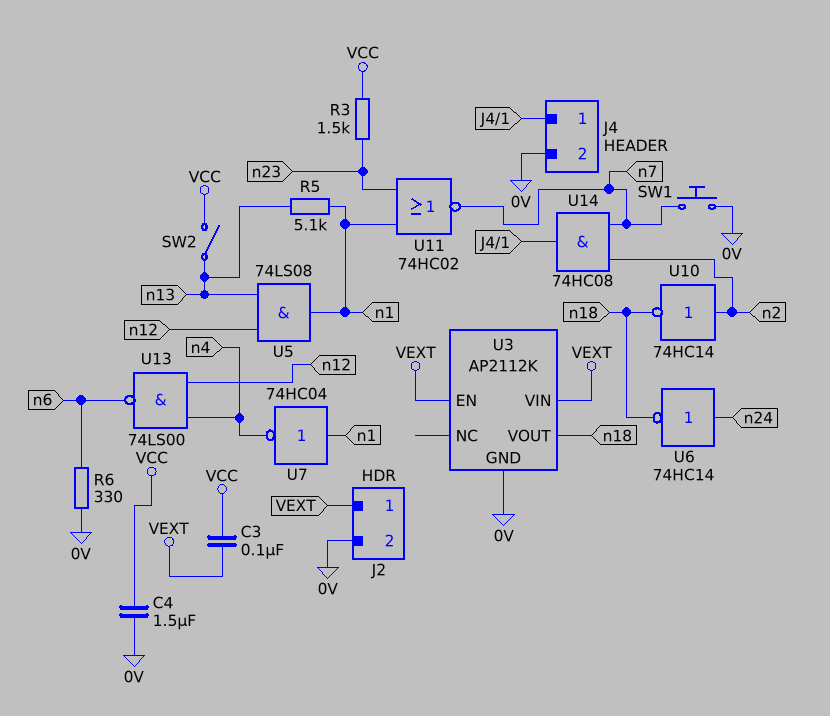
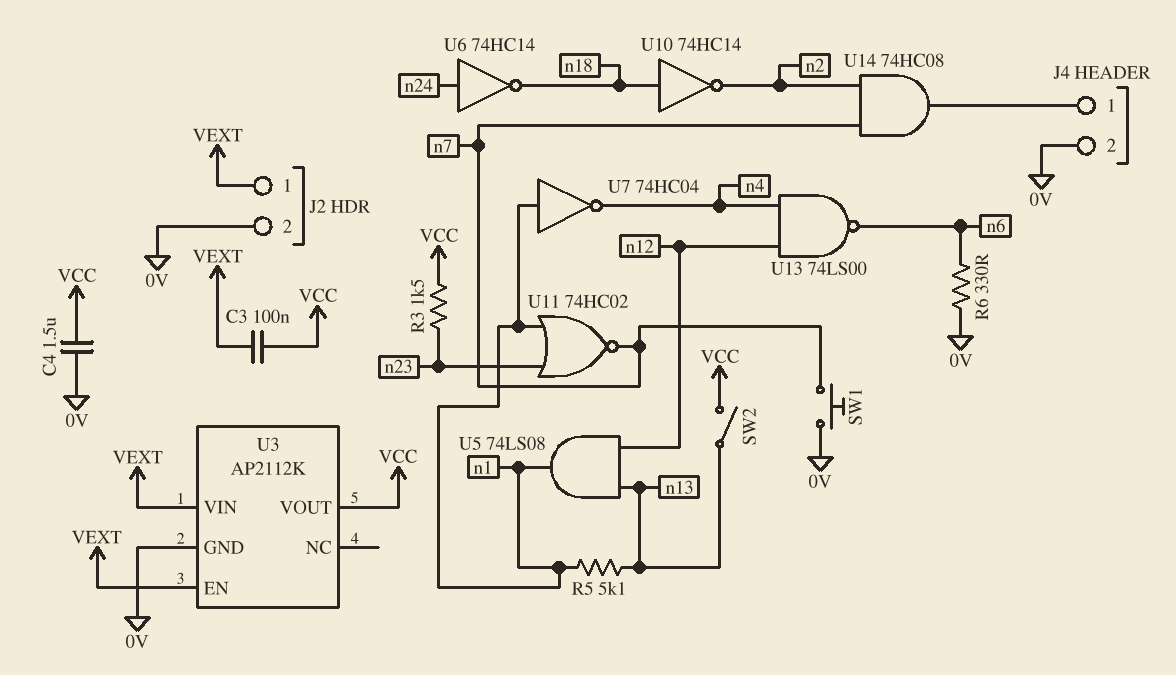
U3 pin VOUT: n18 -> VCC
U10: NOT 74HC14 (in n2, out n18) -> NOT 74HC14 (in n18, out n2)

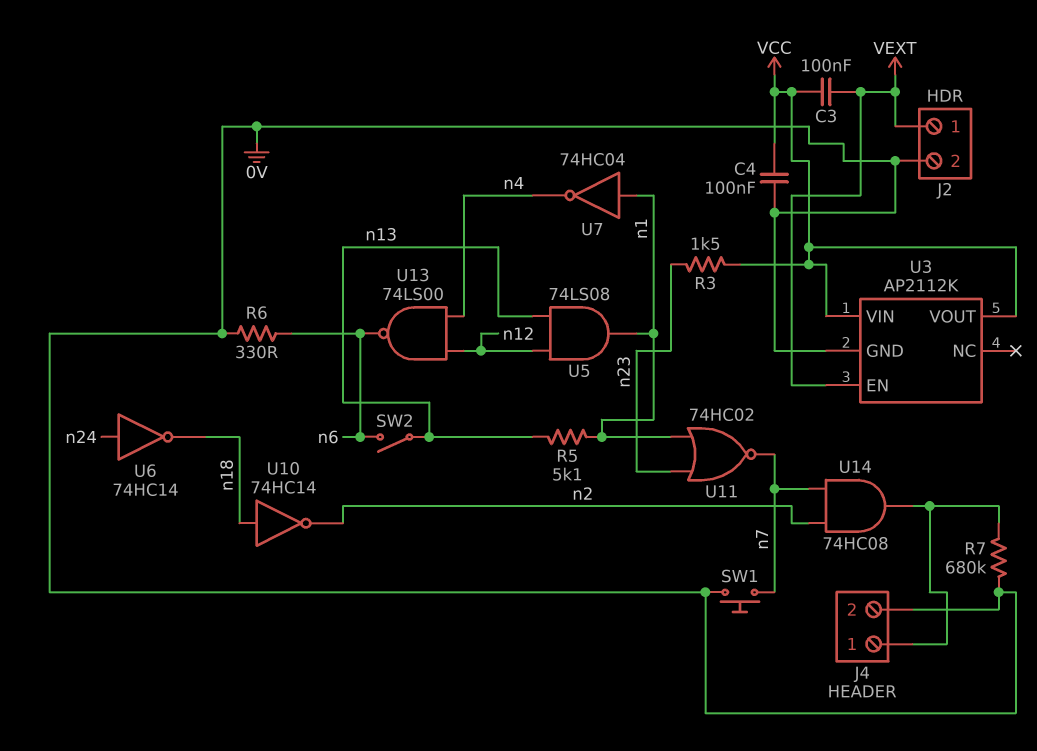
C4: 1.5uF (0V, VCC) -> 100nF (0V, VCC)
R7: none -> 680k (0V, J4/1)
SW2: switch (VCC, n13) -> switch (n6, n13)
U3 pin VIN: VEXT -> VCC

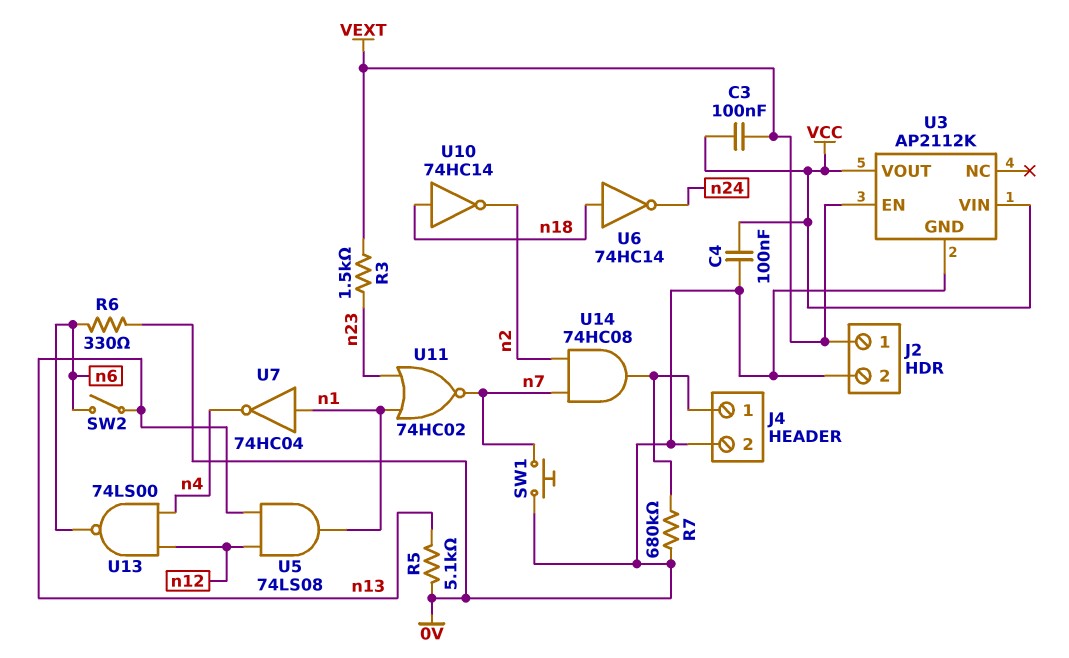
R3: 1.5k (VCC, n23) -> 1.5k (VEXT, n23)
R5: 5.1k (n1, n13) -> 5.1k (0V, n13)
U6: NOT 74HC14 (in n24, out n18) -> NOT 74HC14 (in n18, out n24)

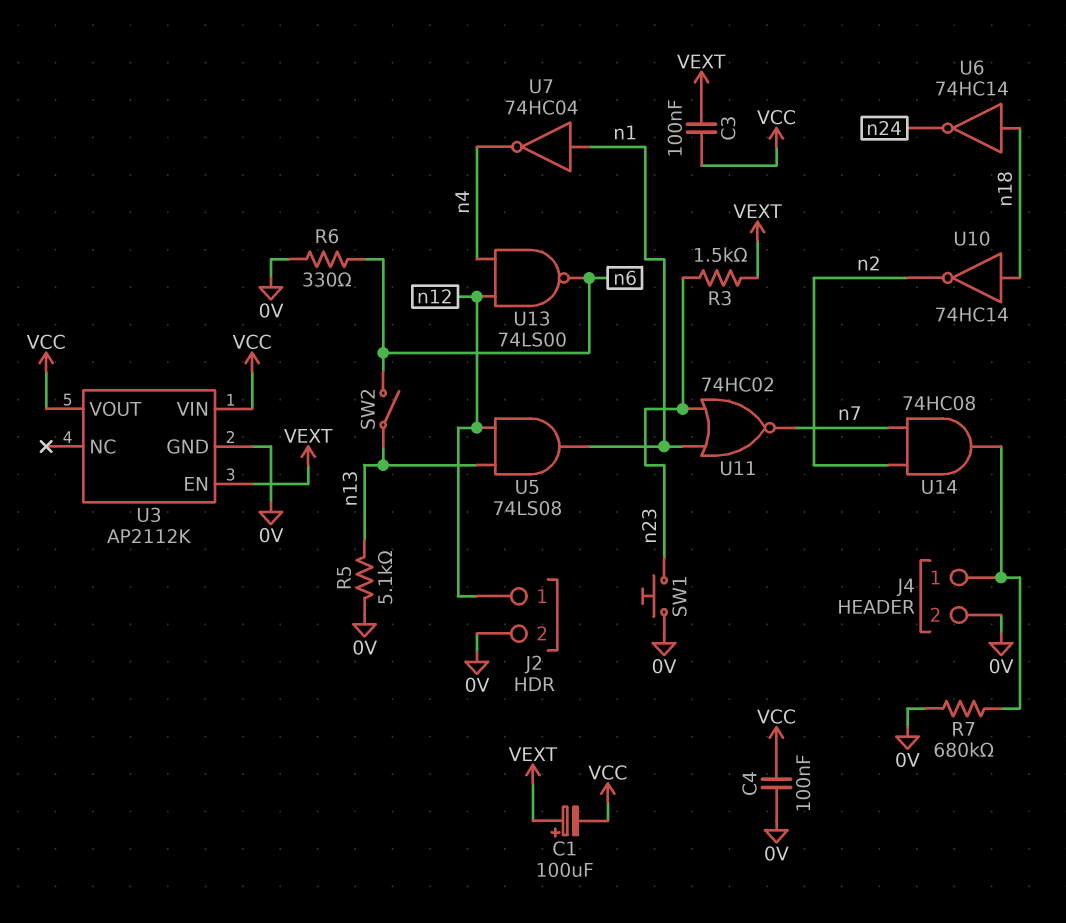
C1: none -> 100uF (plus VEXT, minus VCC)
J2 pin 1: VEXT -> n12
SW1: button (0V, n7) -> button (0V, n23)

